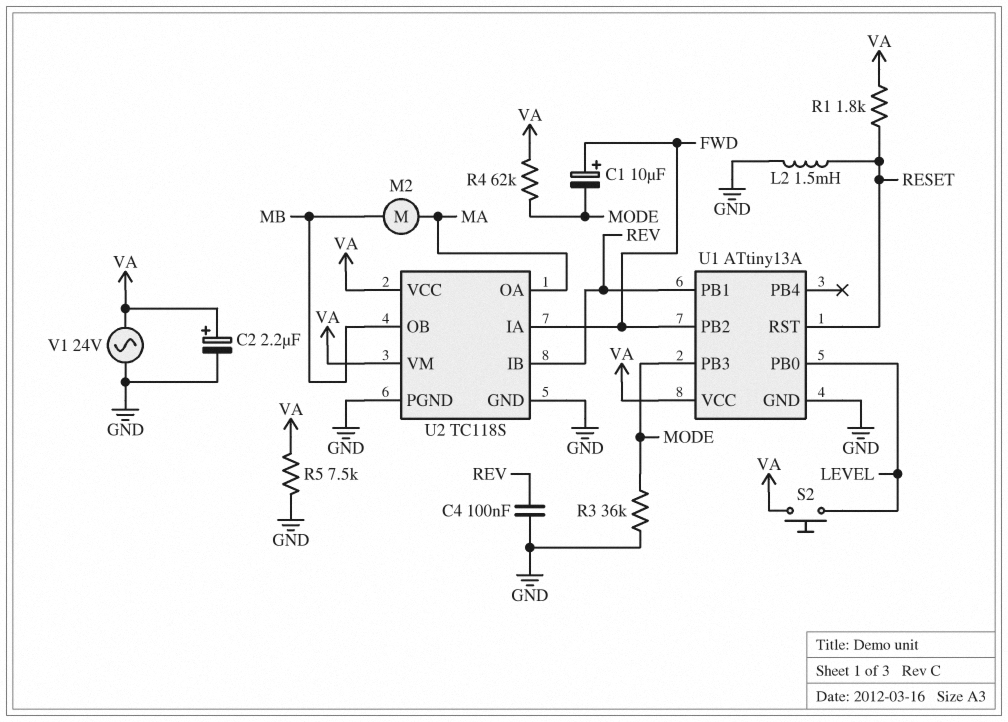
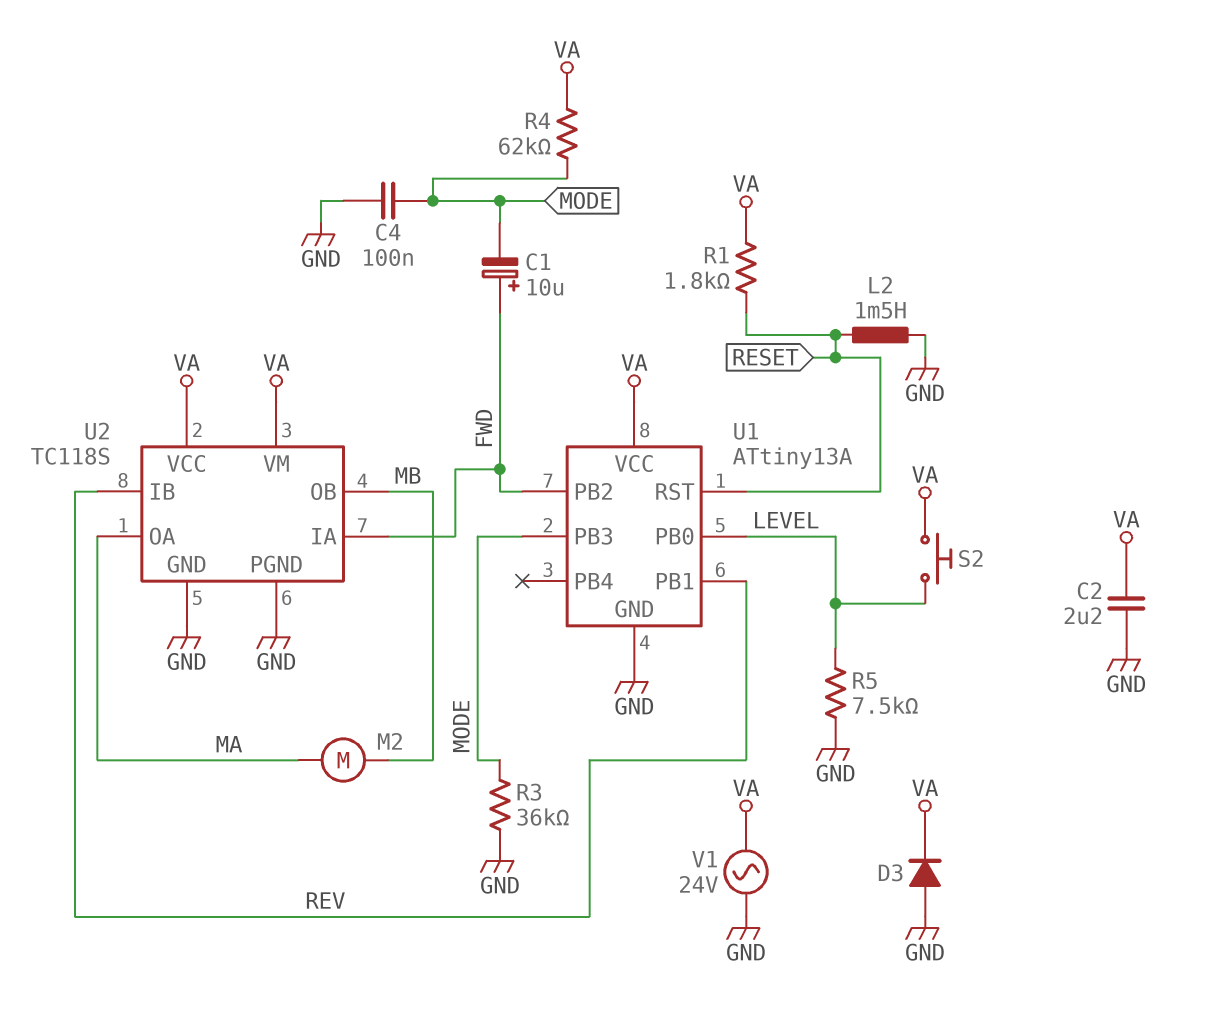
C2: 2.2uF (plus VA, minus GND) -> 2.2uF (GND, VA)
C4: 100nF (GND, REV) -> 100nF (GND, MODE)
D3: none -> diode (A GND, K VA)
R5: 7.5k (GND, VA) -> 7.5k (GND, LEVEL)

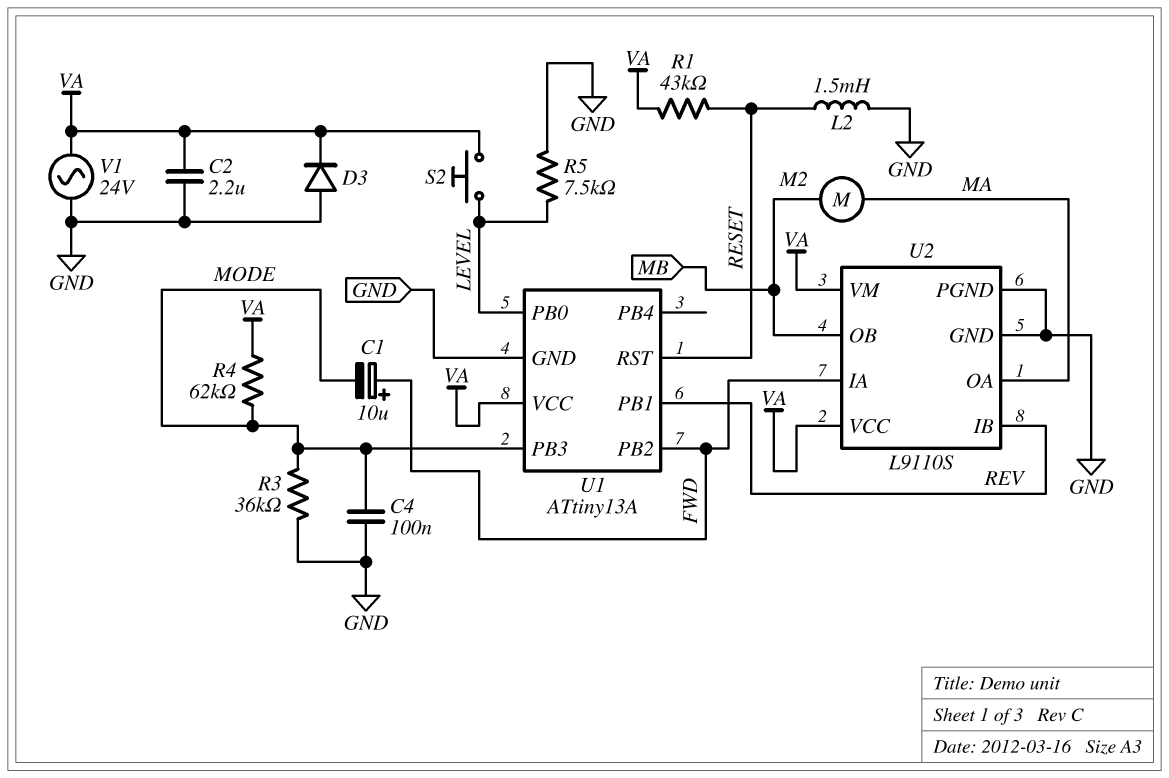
R1: 1.8k (RESET, VA) -> 43k (RESET, VA)
U2: TC118S -> L9110S

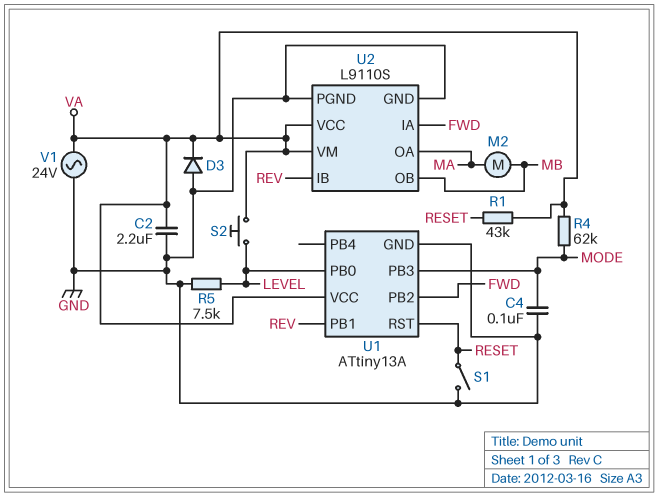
C1: 10uF (plus FWD, minus MODE) -> none
L2: 1.5mH (GND, RESET) -> none
R3: 36k (GND, MODE) -> none
S1: none -> switch (GND, RESET)

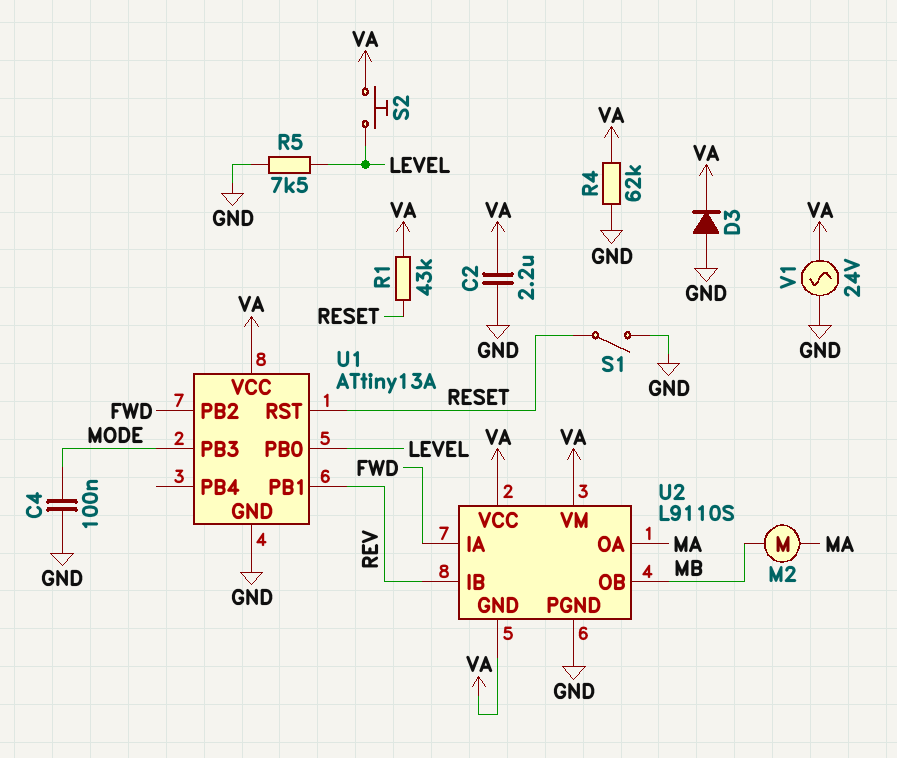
R4: 62k (MODE, VA) -> 62k (GND, VA)
U2 pin GND: GND -> VA

